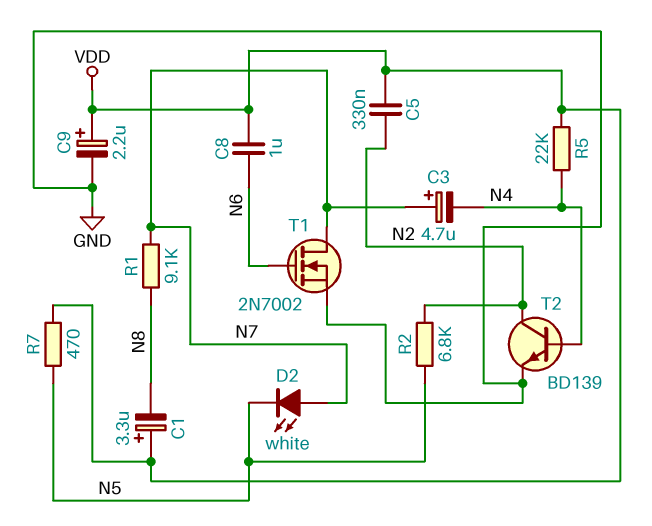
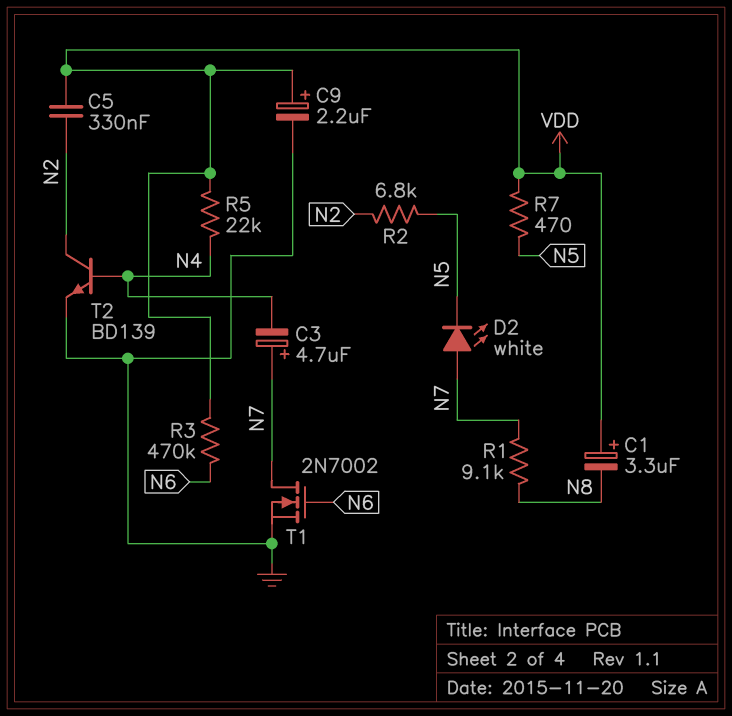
C8: 1uF (N6, VDD) -> none
R3: none -> 470k (N6, VDD)

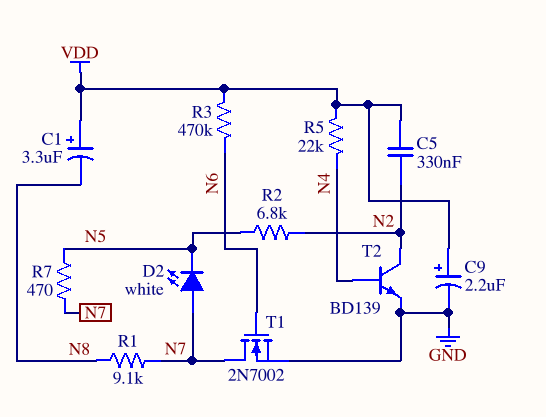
C3: 4.7uF (plus N7, minus N4) -> none
R7: 470 (N5, VDD) -> 470 (N5, N7)

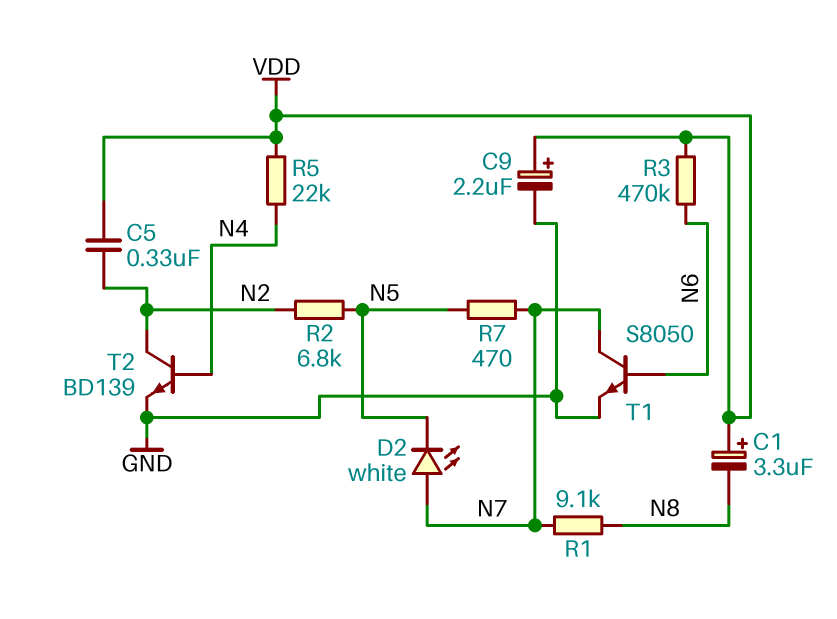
T1: NMOS 2N7002 (G N6, D N7, S GND) -> NPN S8050 (B N6, C N7, E GND)

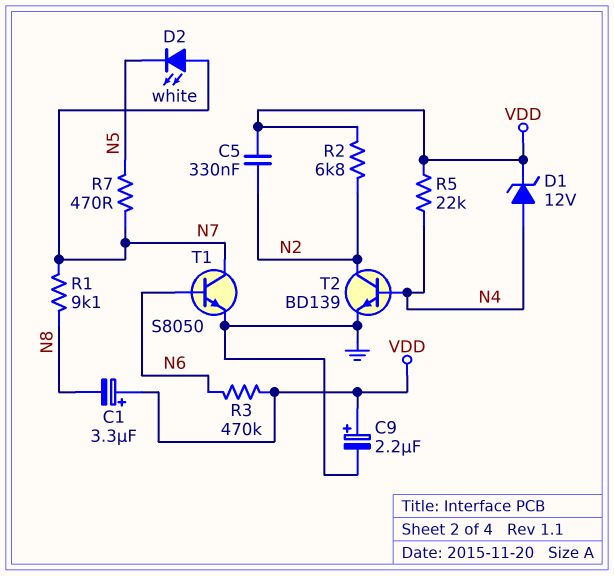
D1: none -> zener 12V (A N4, K VDD)
R2: 6.8k (N2, N5) -> 6.8k (N2, VDD)

